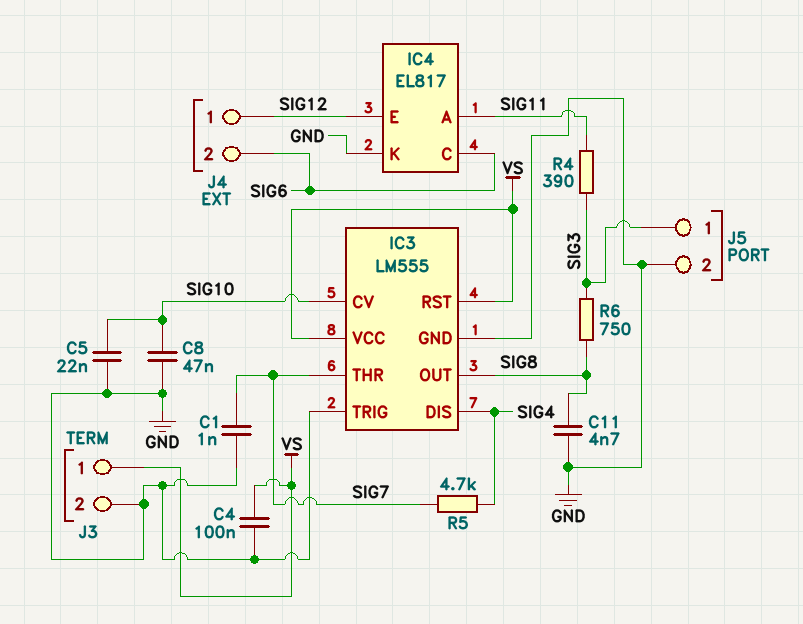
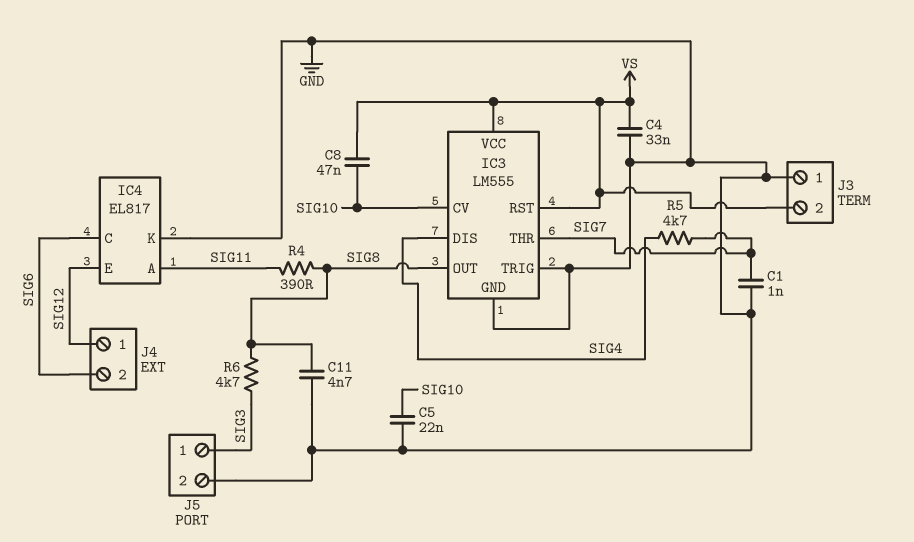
C4: 100nF (GND, VS) -> 33nF (GND, VS)
C8: 47nF (GND, SIG10) -> 47nF (SIG10, VS)
J3 pin 1: VS -> GND
J3 pin 2: GND -> VS
R4: 390 (SIG3, SIG11) -> 390 (SIG8, SIG11)
R6: 750 (SIG3, SIG8) -> 4.7k (SIG3, SIG8)

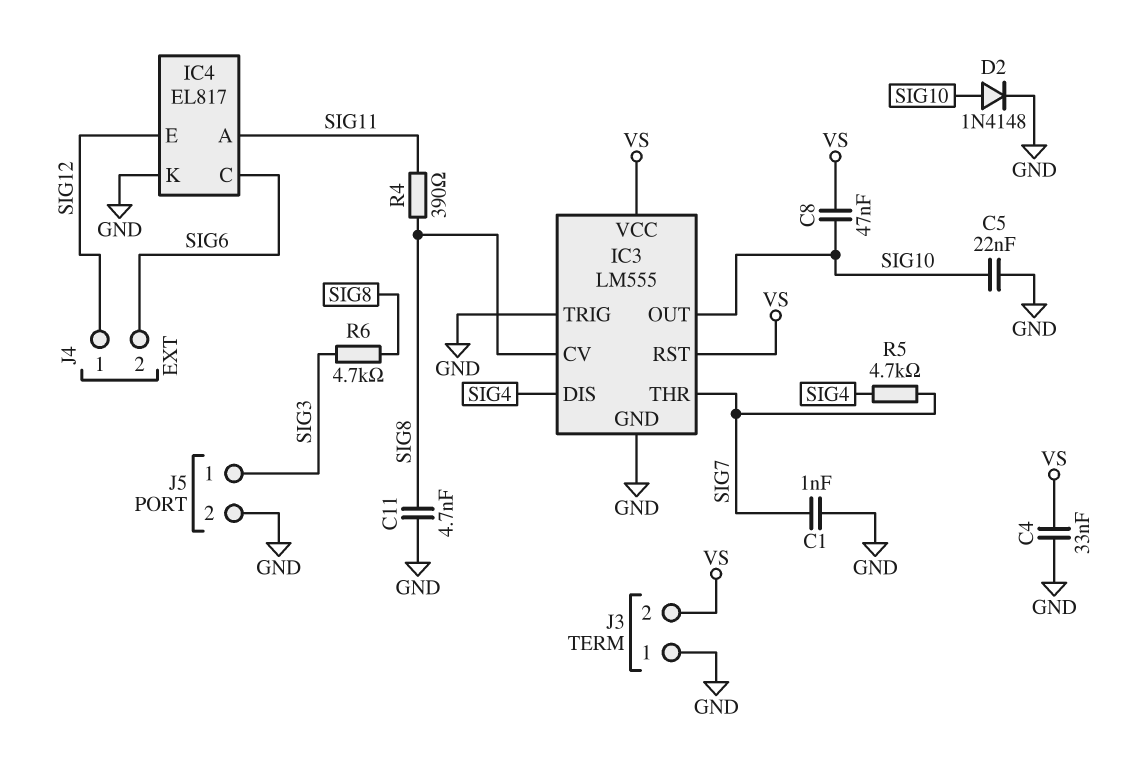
D2: none -> diode 1N4148 (A SIG10, K GND)
IC3 pin CV: SIG10 -> SIG8
IC3 pin OUT: SIG8 -> SIG10

